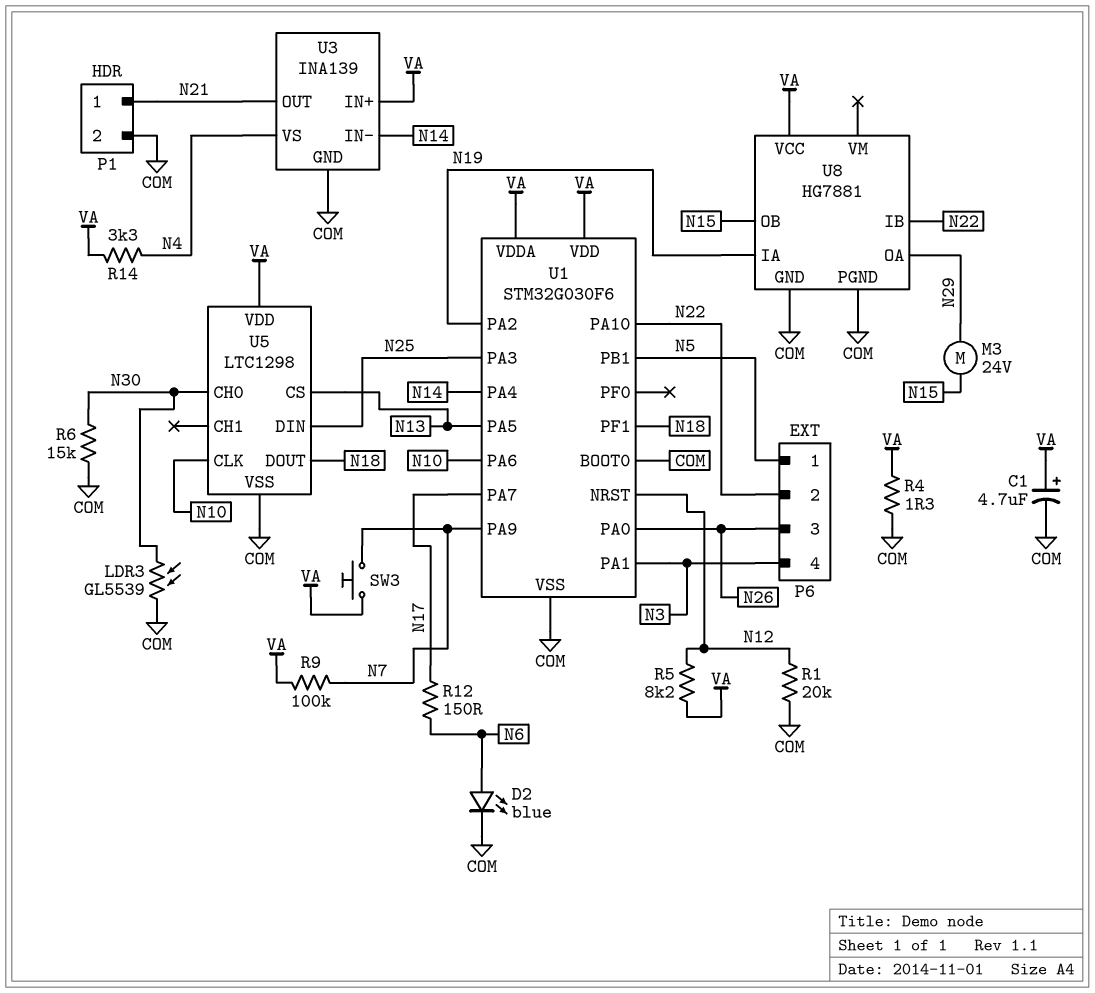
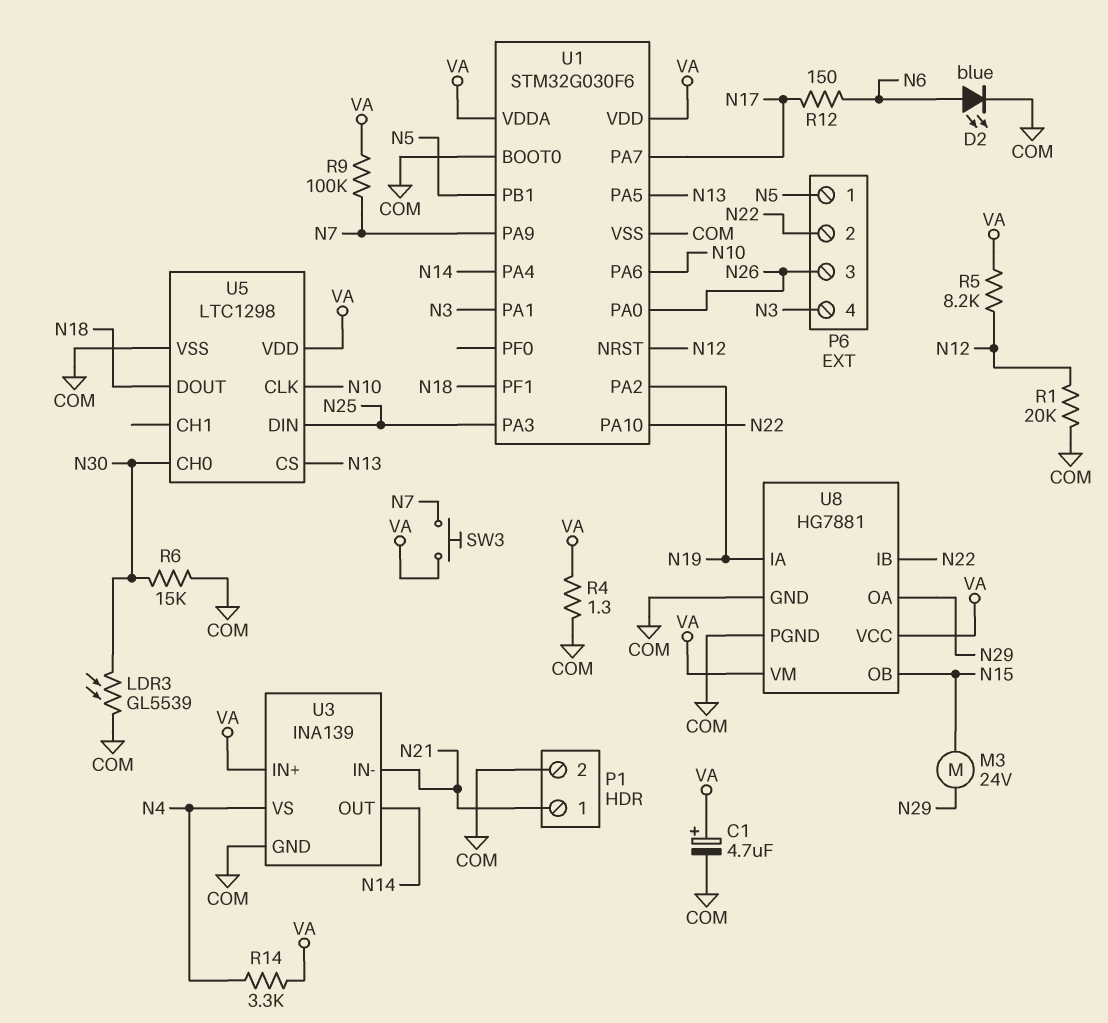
U3 pin IN-: N14 -> N21
U3 pin OUT: N21 -> N14
U8 pin VM: none -> VA

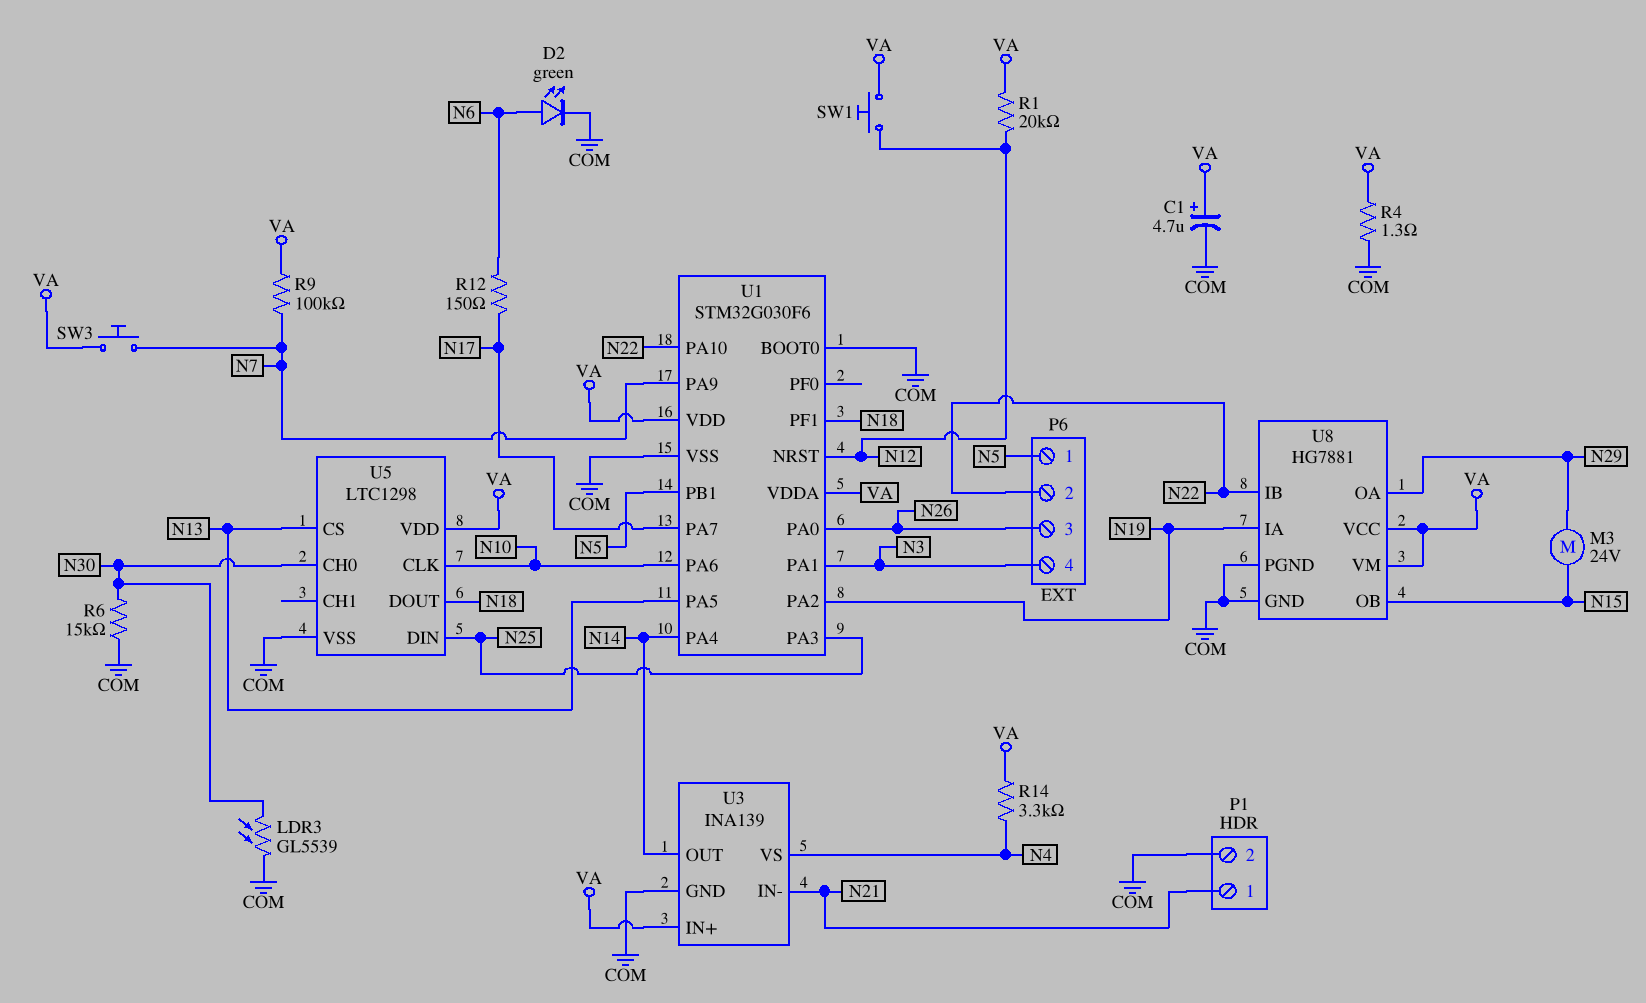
D2: LED blue (A N6, K COM) -> LED green (A N6, K COM)
R1: 20k (COM, N12) -> 20k (N12, VA)
R5: 8.2k (N12, VA) -> none
SW1: none -> button (N12, VA)

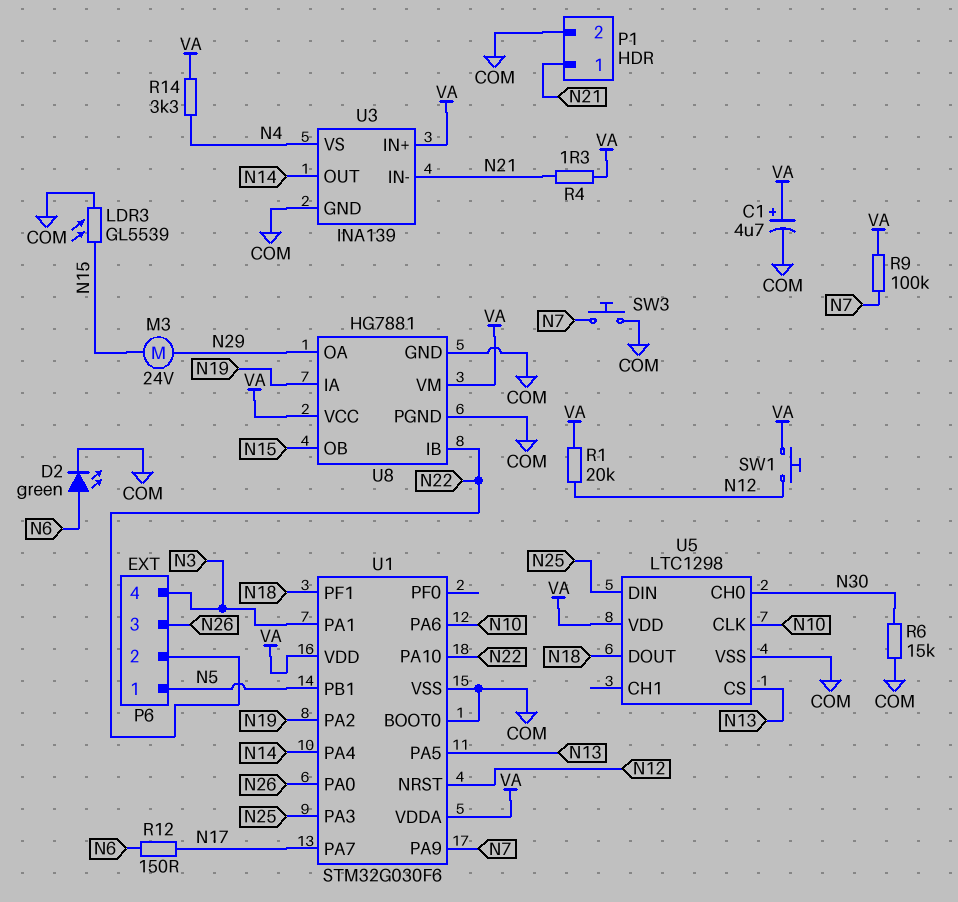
LDR3: GL5539 (COM, N30) -> GL5539 (COM, N15)
R4: 1.3 (COM, VA) -> 1.3 (N21, VA)
SW3: button (N7, VA) -> button (COM, N7)

